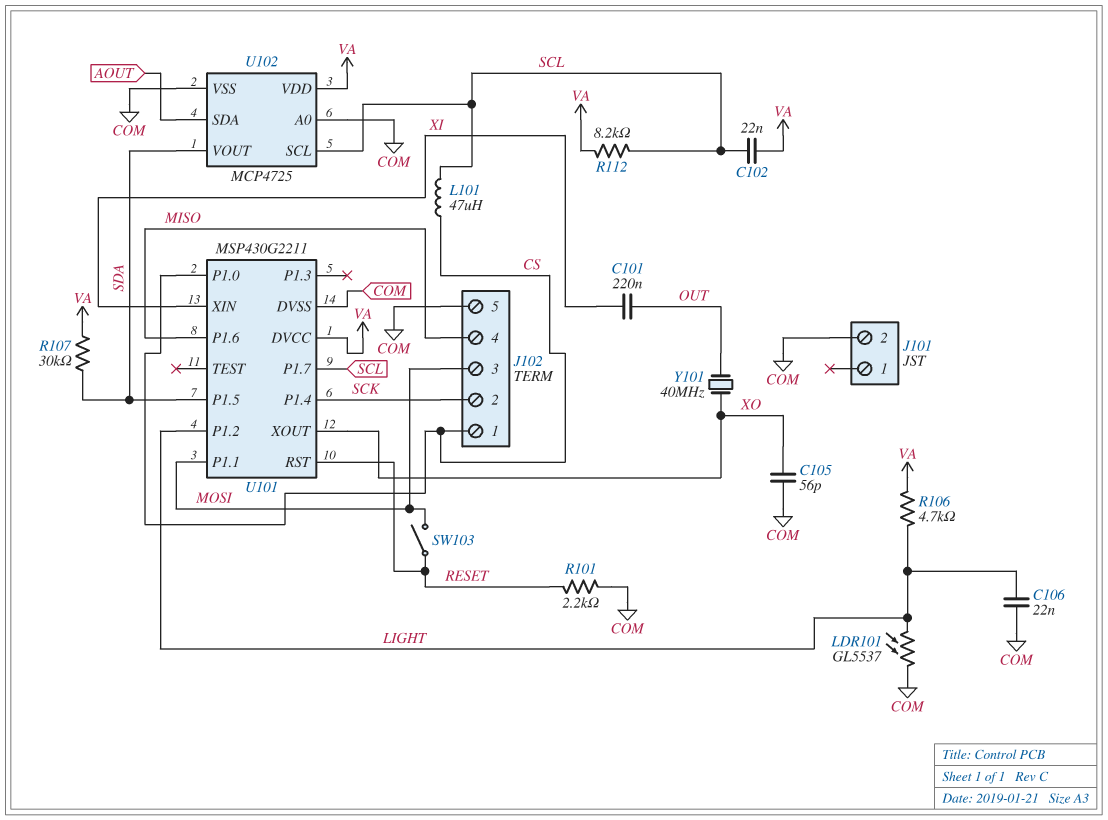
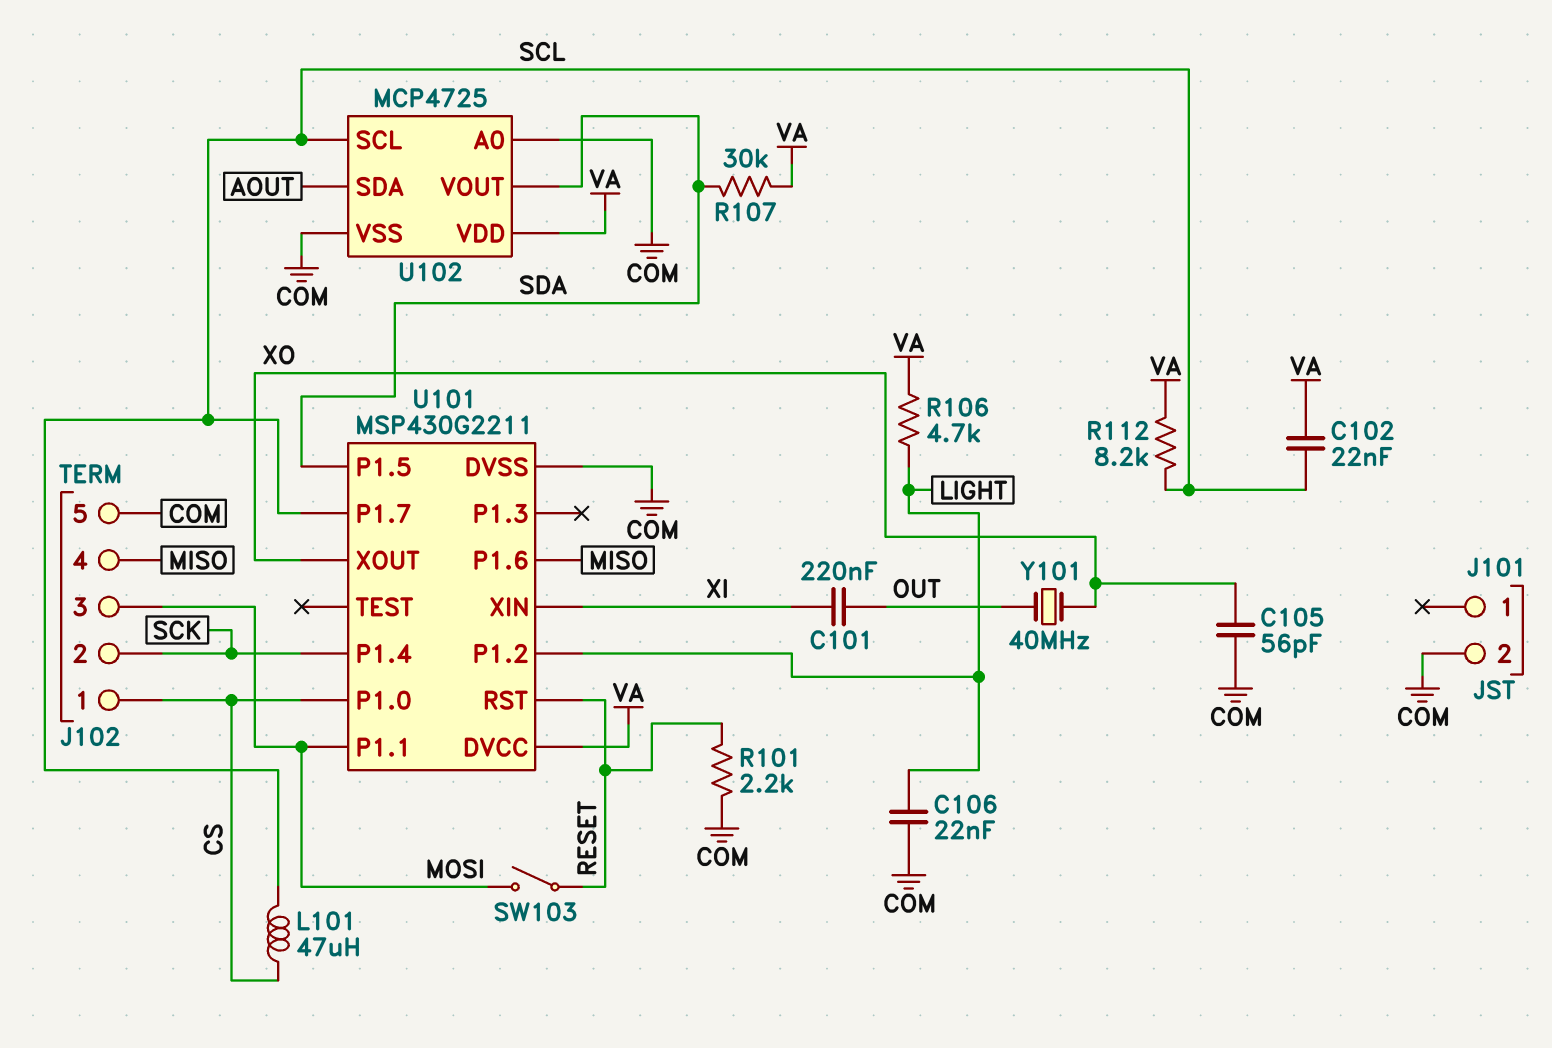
LDR101: GL5537 (COM, LIGHT) -> none

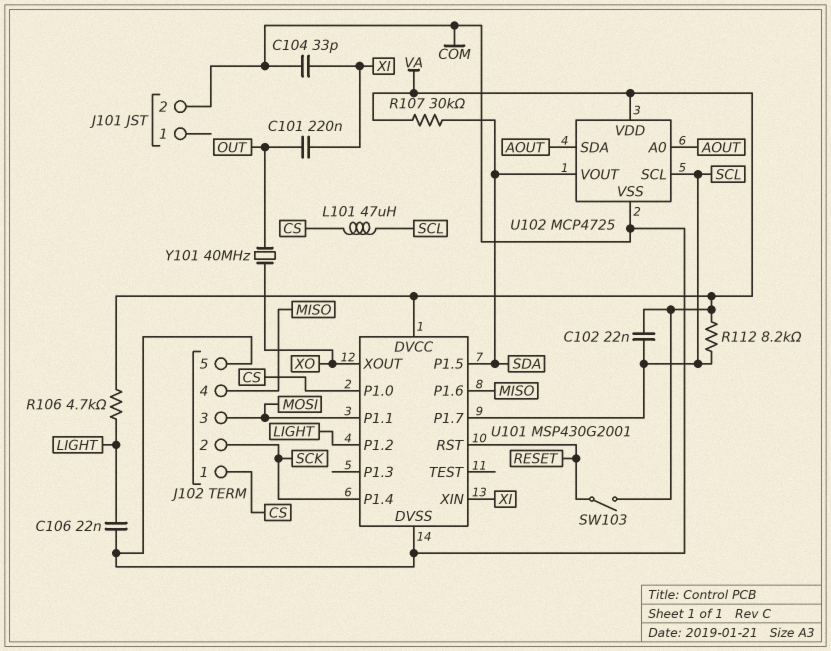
C104: none -> 33pF (COM, XI)
C105: 56pF (COM, XO) -> none
R101: 2.2k (COM, RESET) -> none
SW103: switch (MOSI, RESET) -> switch (RESET, VA)
U101: MSP430G2211 -> MSP430G2001
U102 pin A0: COM -> AOUT

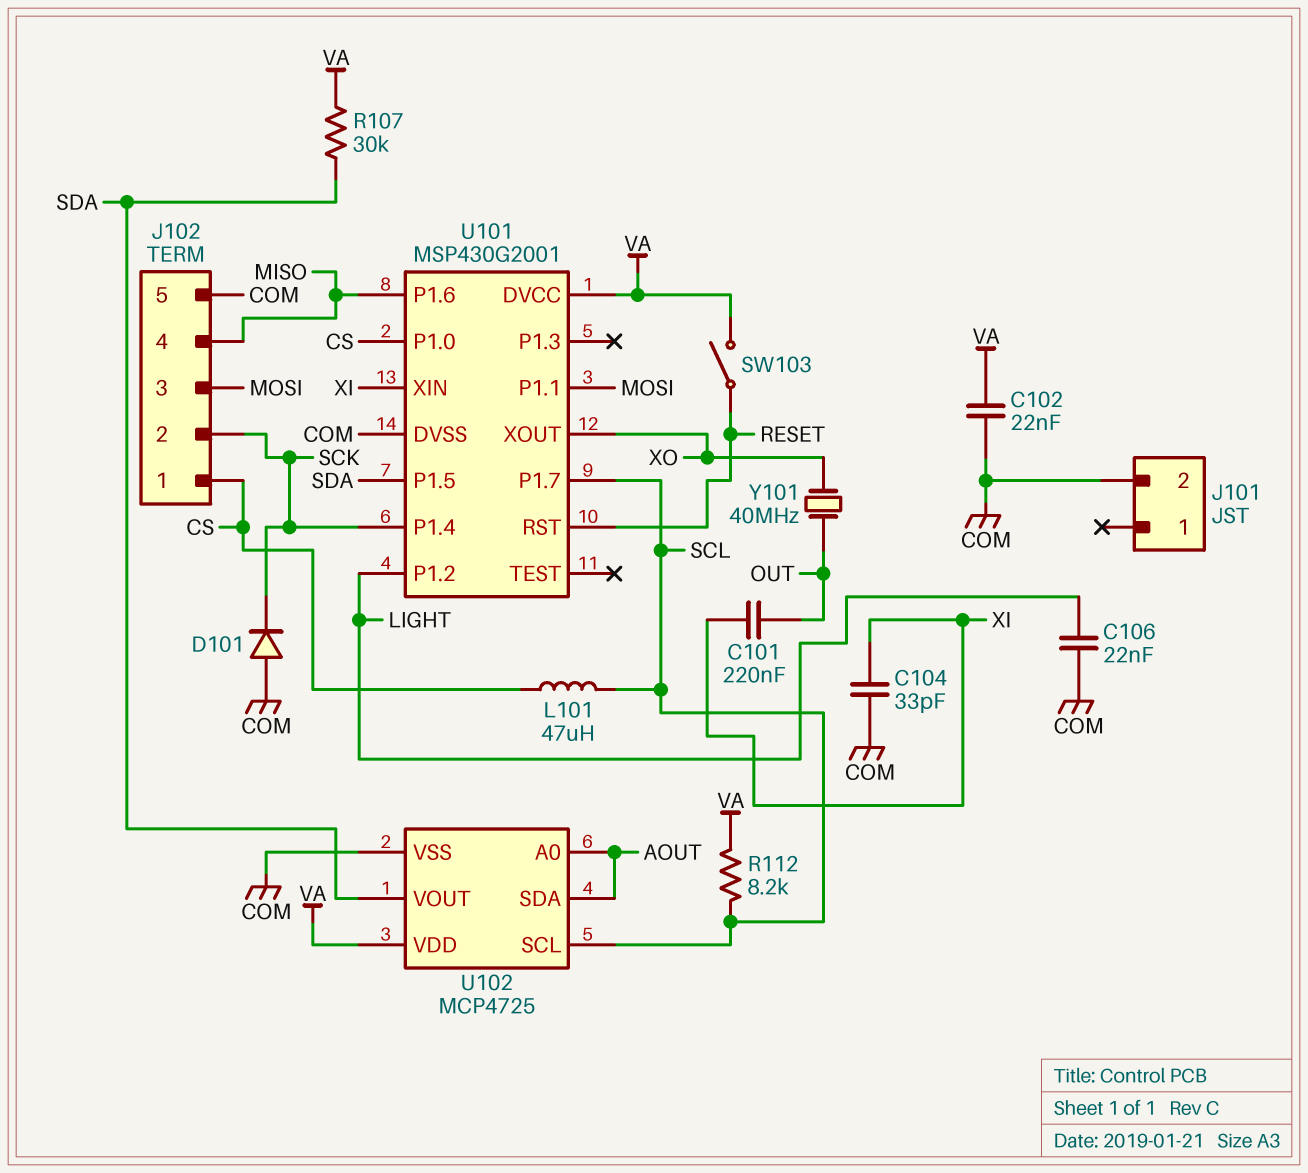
C102: 22nF (SCL, VA) -> 22nF (COM, VA)
D101: none -> diode (A COM, K SCK)
R106: 4.7k (LIGHT, VA) -> none

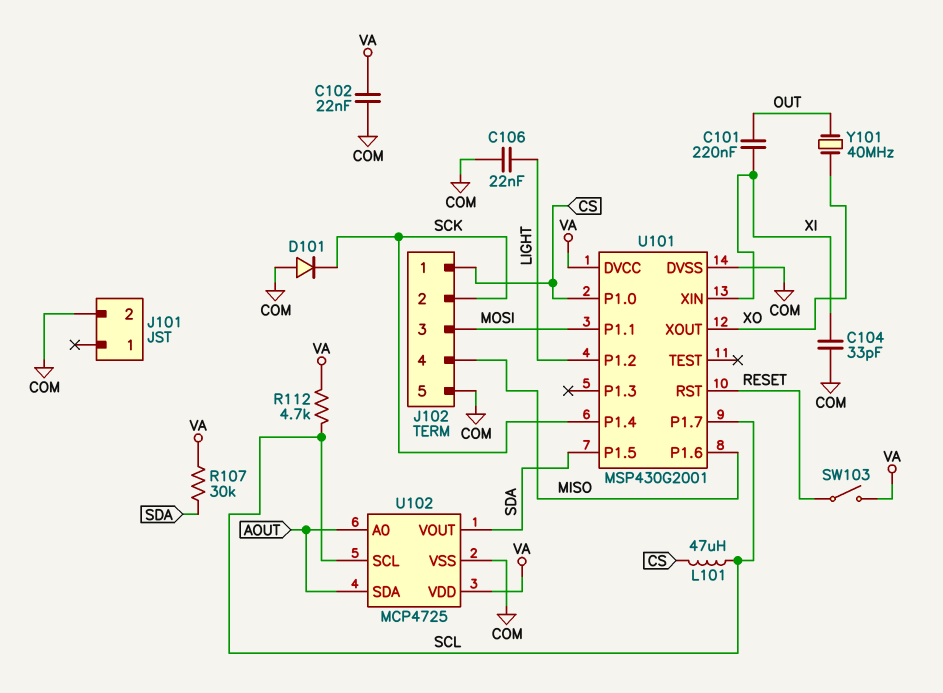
R112: 8.2k (SCL, VA) -> 4.7k (SCL, VA)

